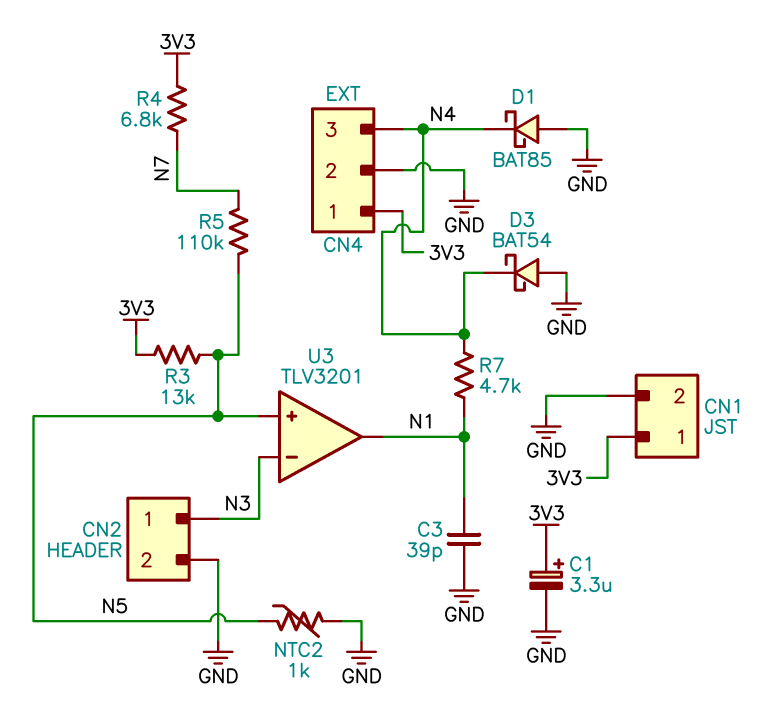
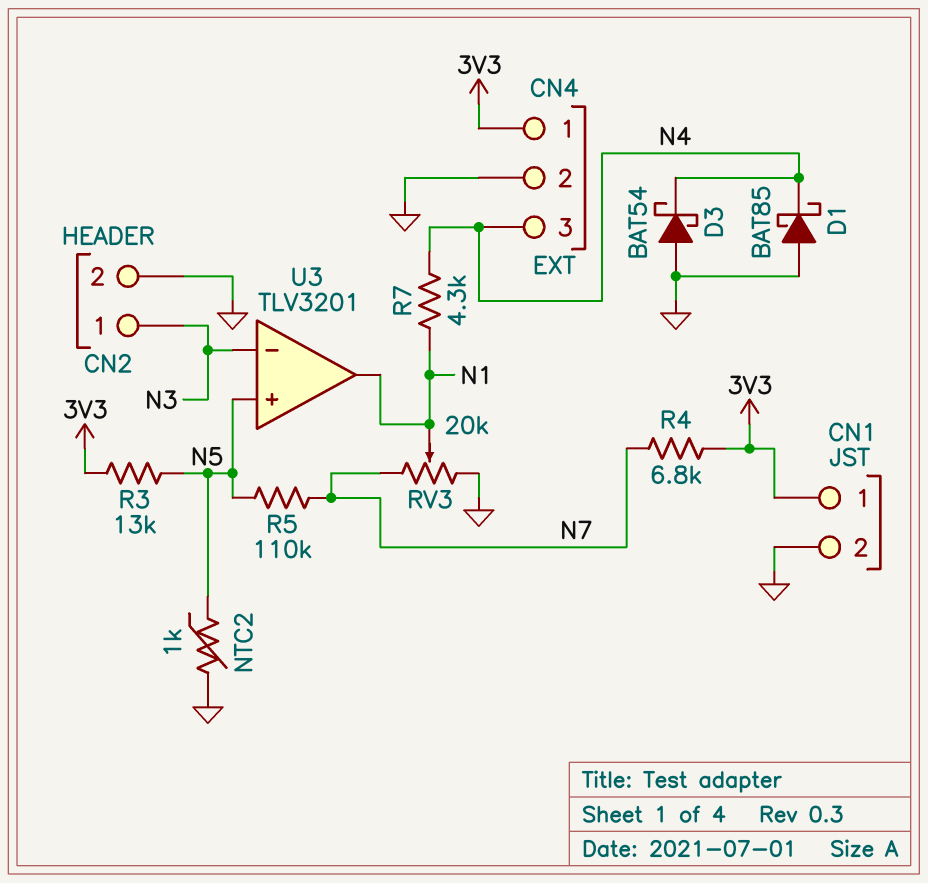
C1: 3.3uF (plus 3V3, minus GND) -> none
C3: 39pF (GND, N1) -> none
R7: 4.7k (N1, N4) -> 4.3k (N1, N4)
RV3: none -> 20k (GND, N7, wiper N1)

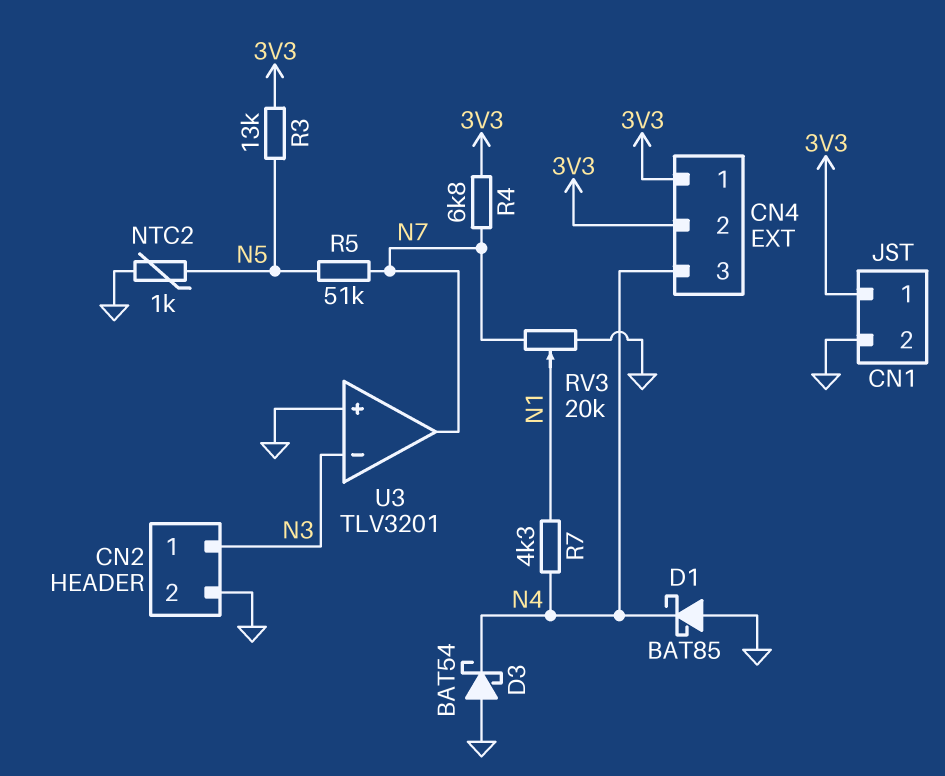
CN4 pin 2: GND -> 3V3
R5: 110k (N5, N7) -> 51k (N5, N7)
U3 pin in+: N5 -> GND
U3 pin out: N1 -> N7

